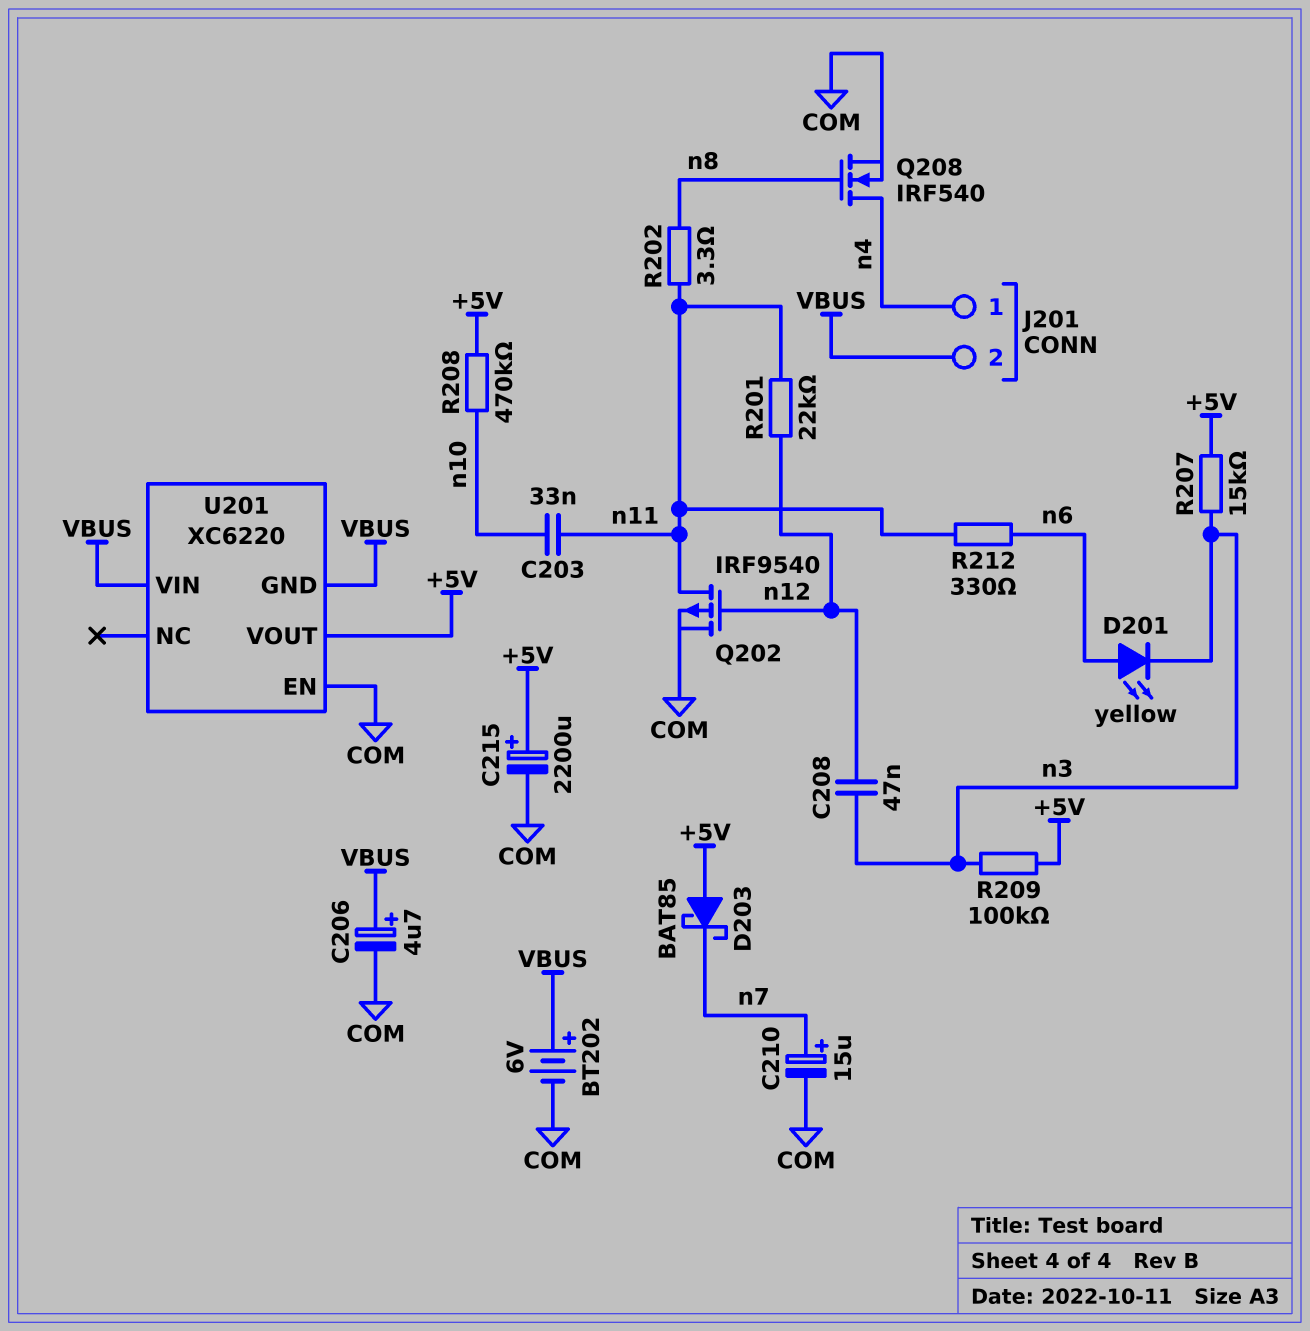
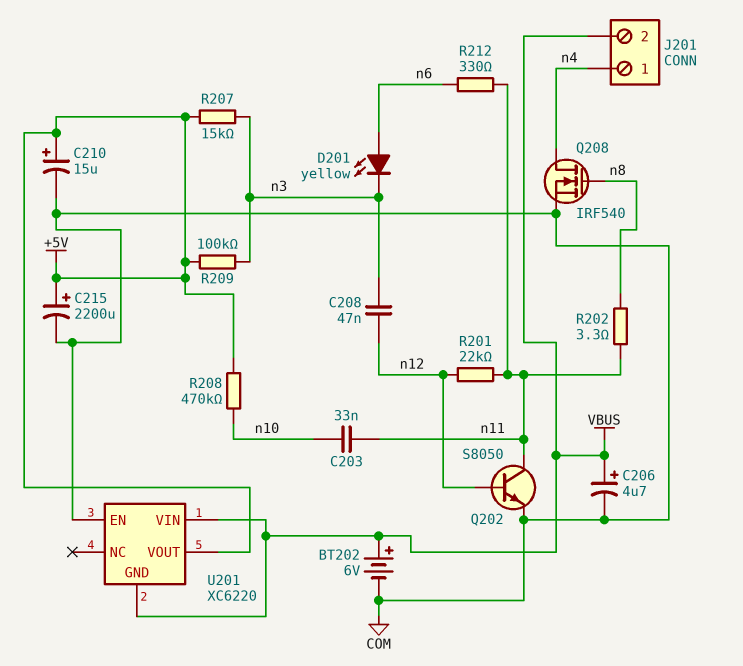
C210: 15uF (plus n7, minus COM) -> 15uF (plus +5V, minus COM)
D203: schottky BAT85 (A +5V, K n7) -> none
Q202: PMOS IRF9540 (G n12, D n11, S COM) -> NPN S8050 (B n12, C n11, E COM)

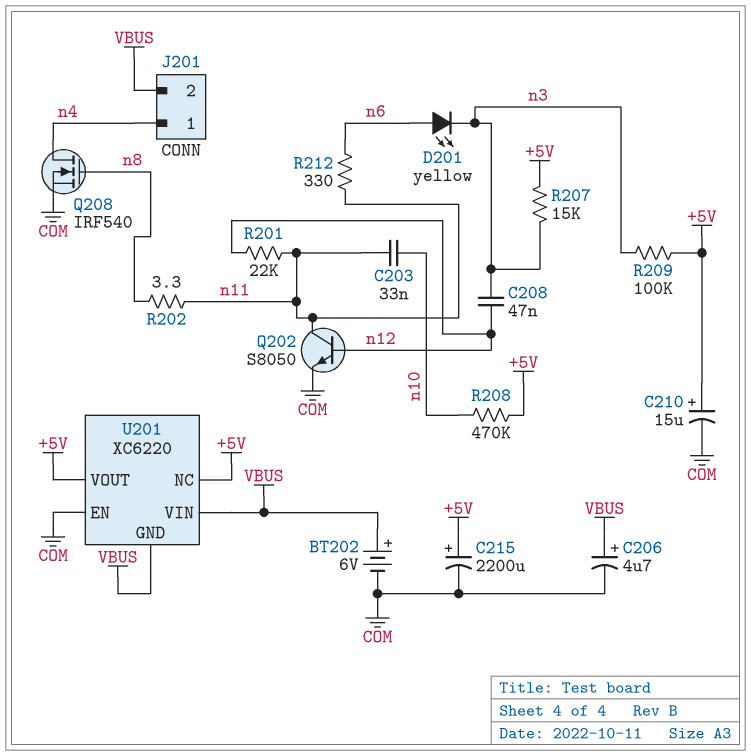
U201 pin NC: none -> +5V

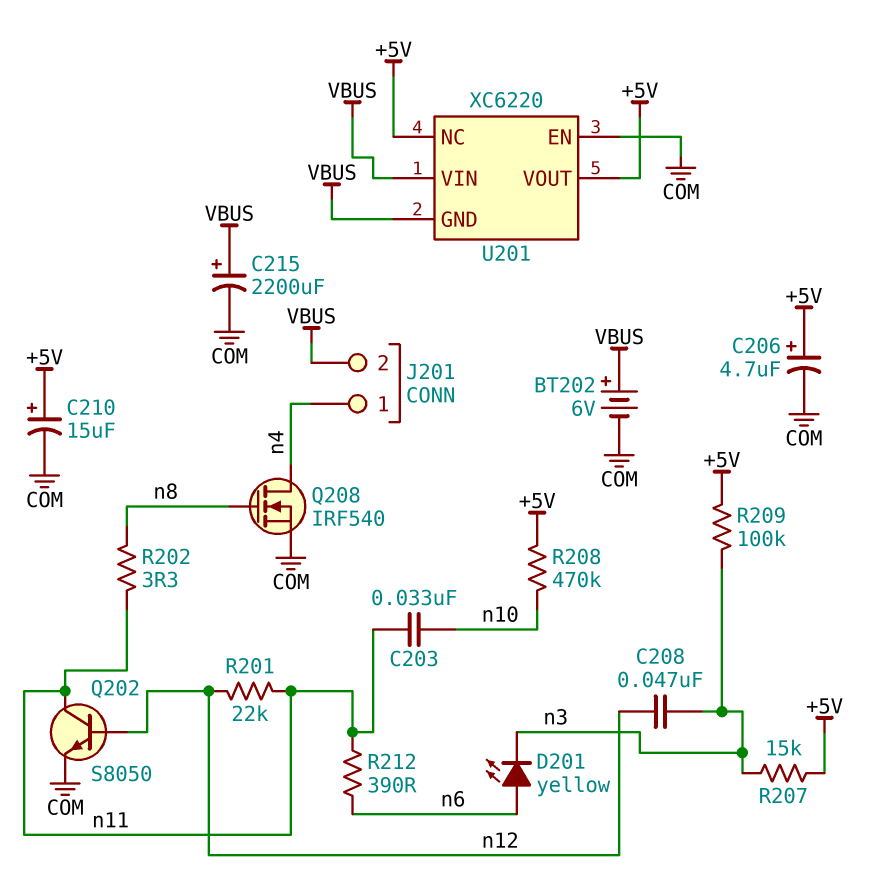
C206: 4.7uF (plus VBUS, minus COM) -> 4.7uF (plus +5V, minus COM)
C215: 2200uF (plus +5V, minus COM) -> 2200uF (plus VBUS, minus COM)
R212: 330 (n6, n11) -> 390 (n6, n11)

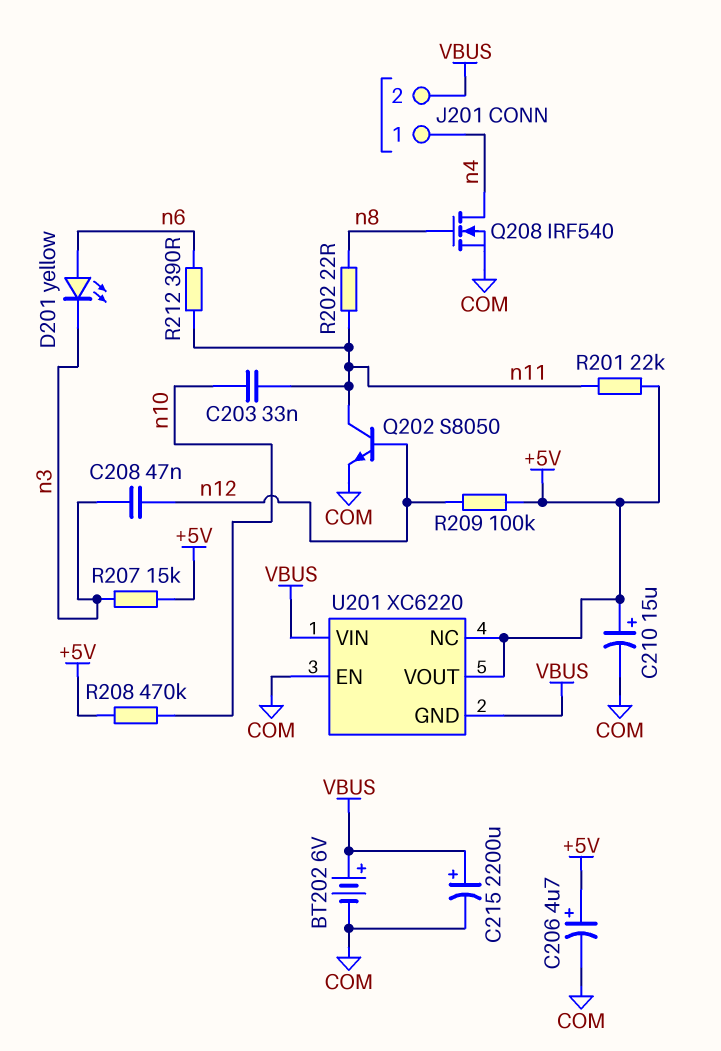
R201: 22k (n11, n12) -> 22k (+5V, n11)
R202: 3.3 (n8, n11) -> 22 (n8, n11)
R209: 100k (+5V, n3) -> 100k (+5V, n12)

